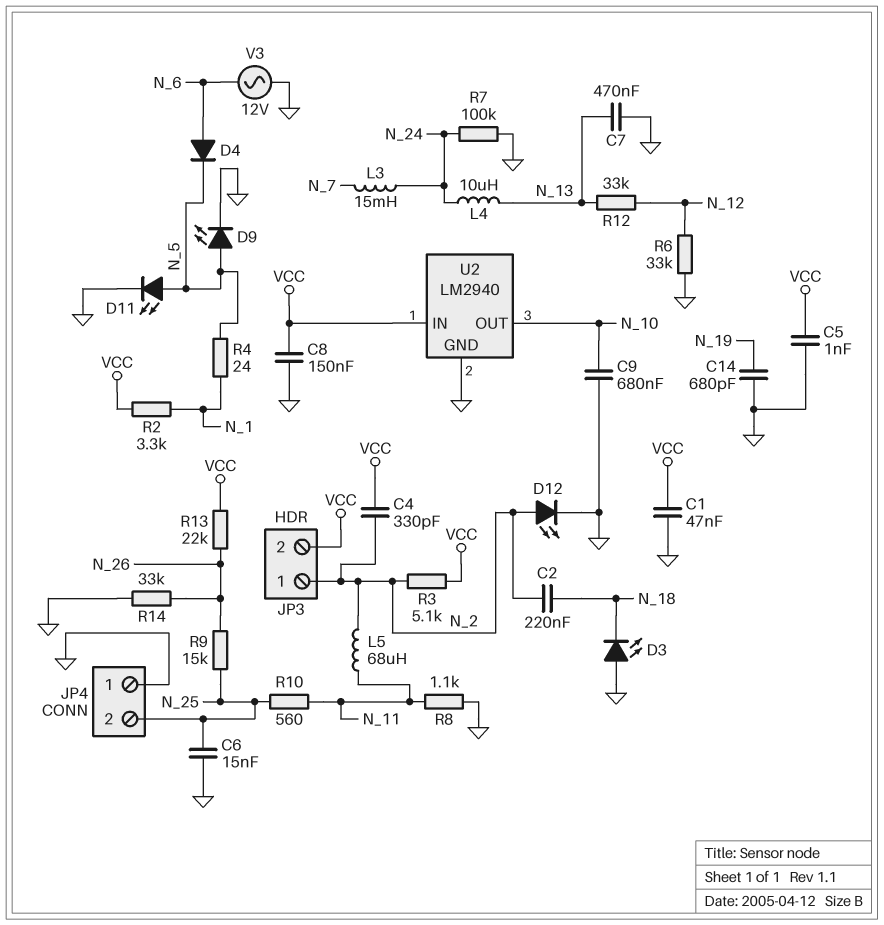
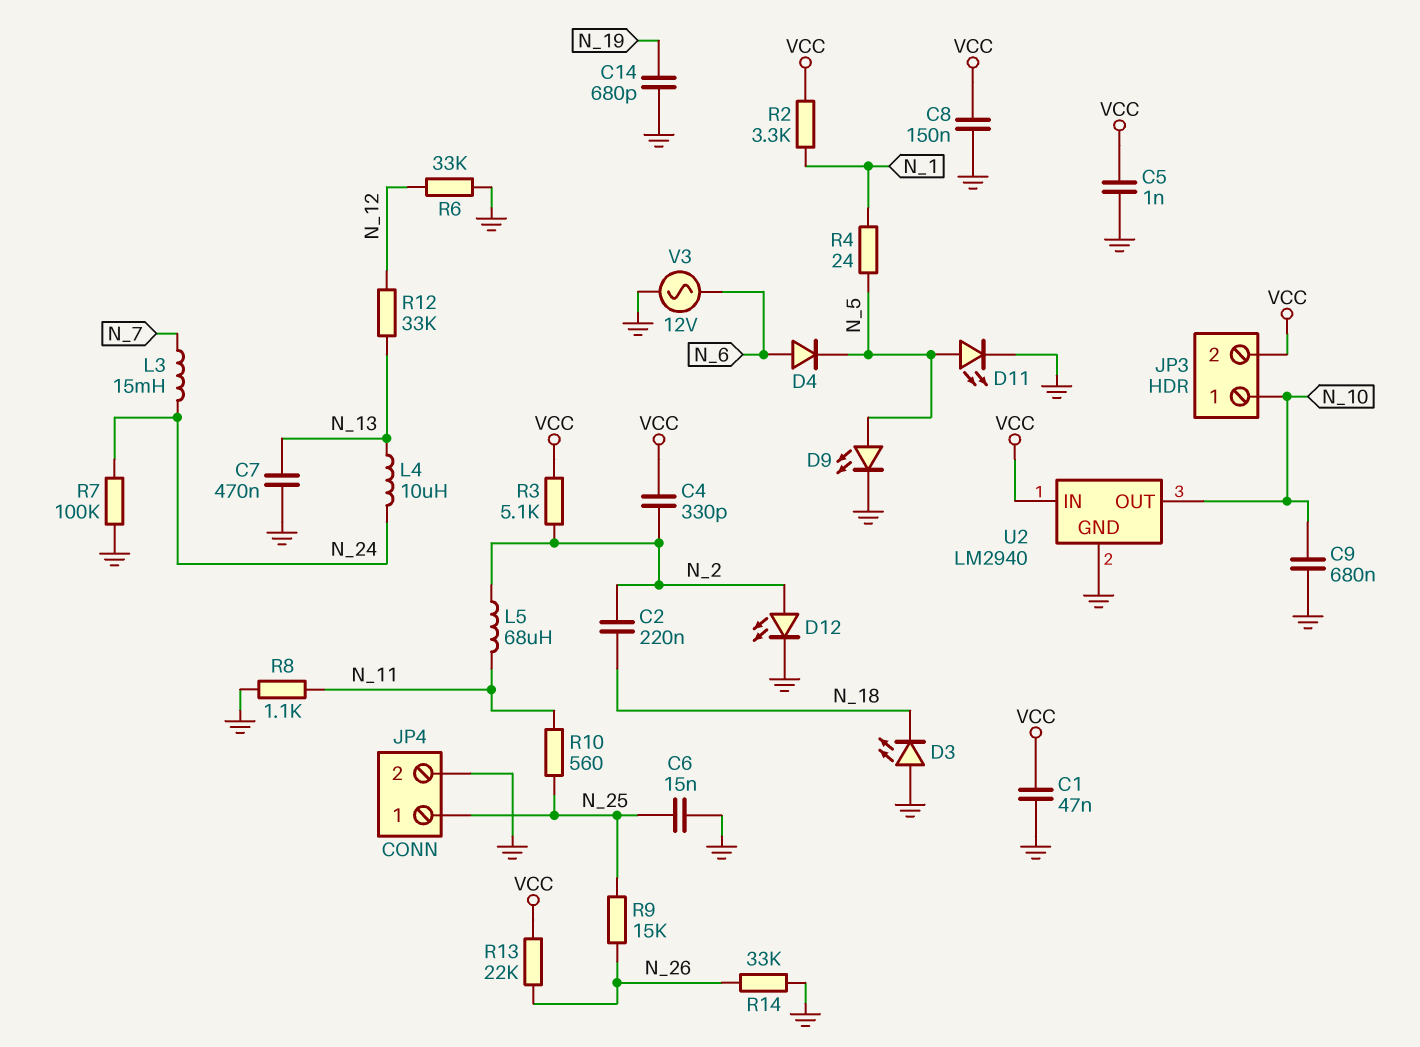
JP3 pin 1: N_2 -> N_10
JP4 pin 1: GND -> N_25
JP4 pin 2: N_25 -> GND

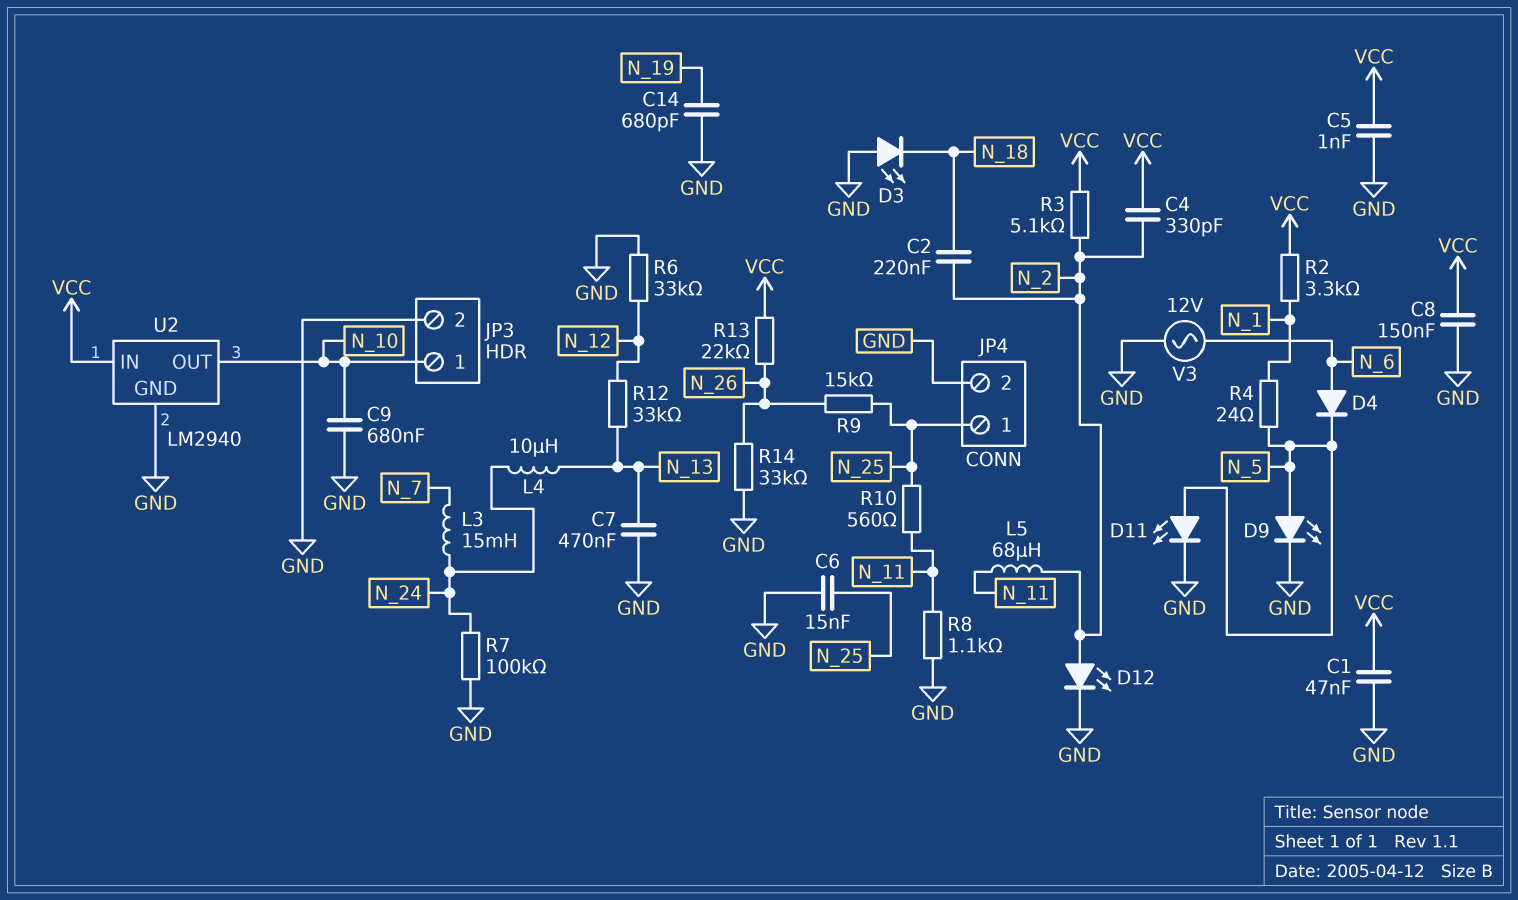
JP3 pin 2: VCC -> GND

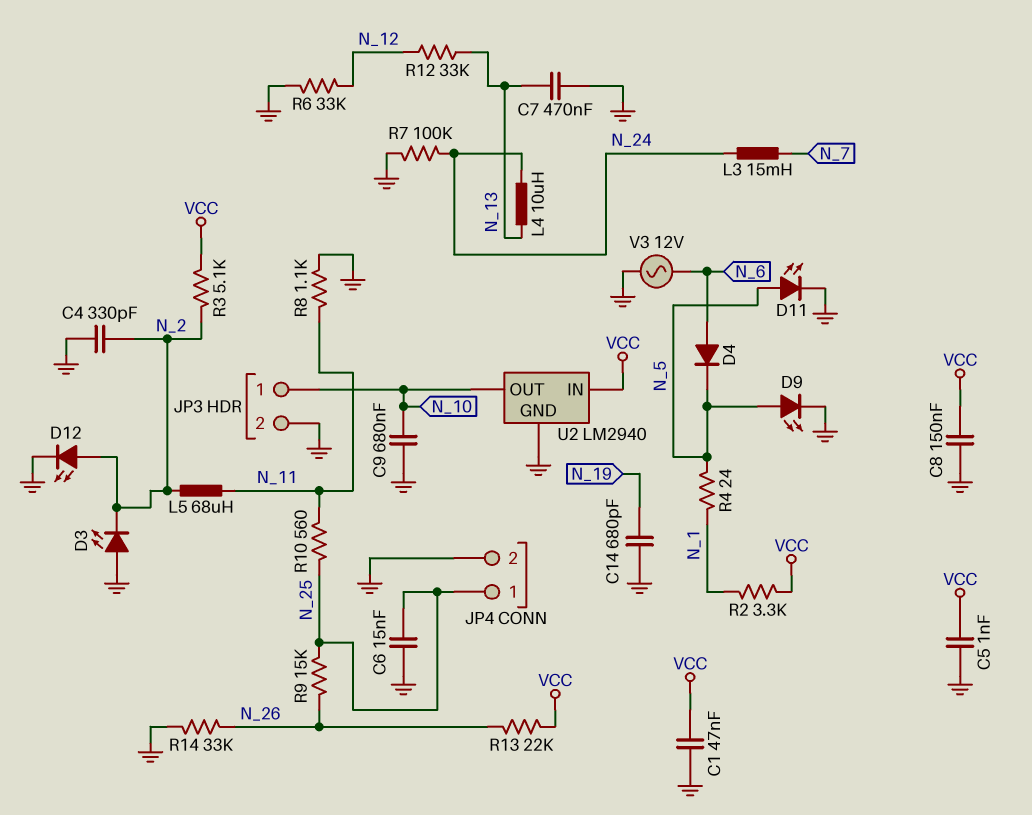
C2: 220nF (N_2, N_18) -> none
C4: 330pF (N_2, VCC) -> 330pF (GND, N_2)
D3: LED (A GND, K N_18) -> LED (A GND, K N_2)

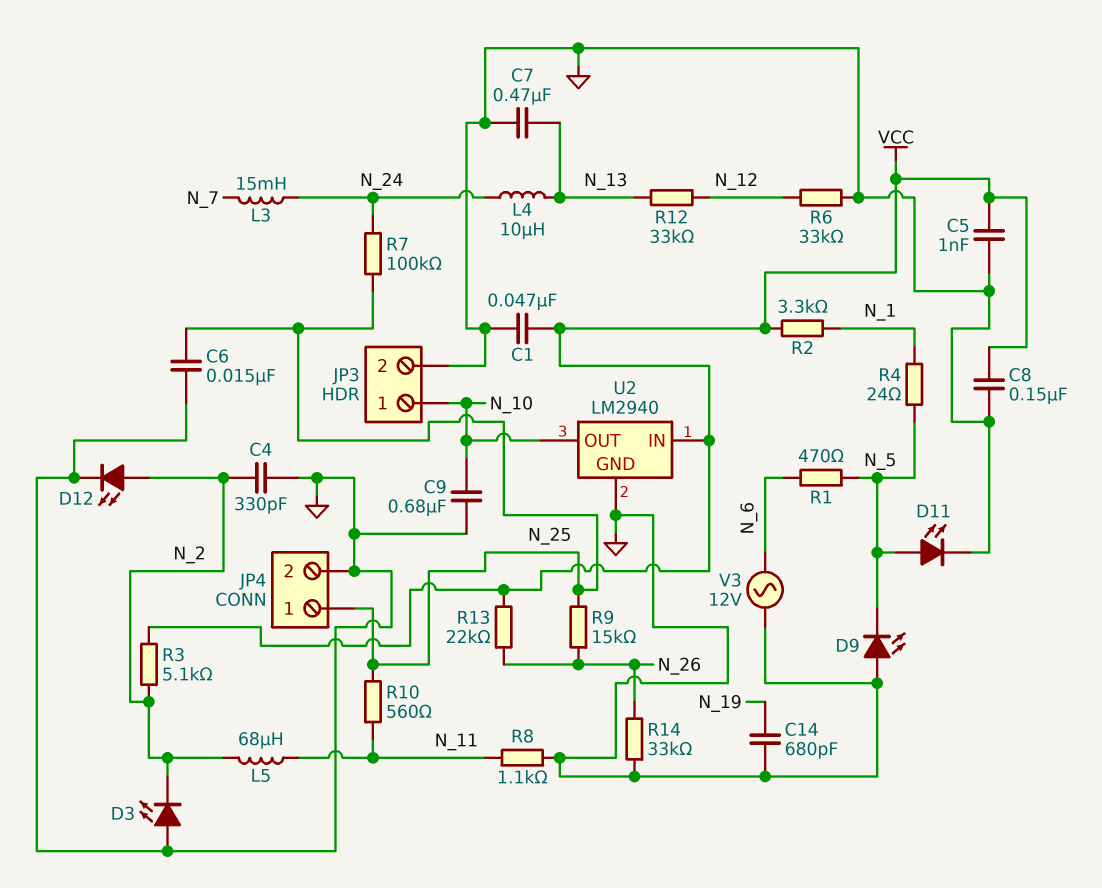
D4: diode (A N_6, K N_5) -> none
D9: LED (A N_5, K GND) -> LED (A GND, K N_5)
R1: none -> 470 (N_5, N_6)
R7: 100k (GND, N_24) -> 100k (N_24, N_25)

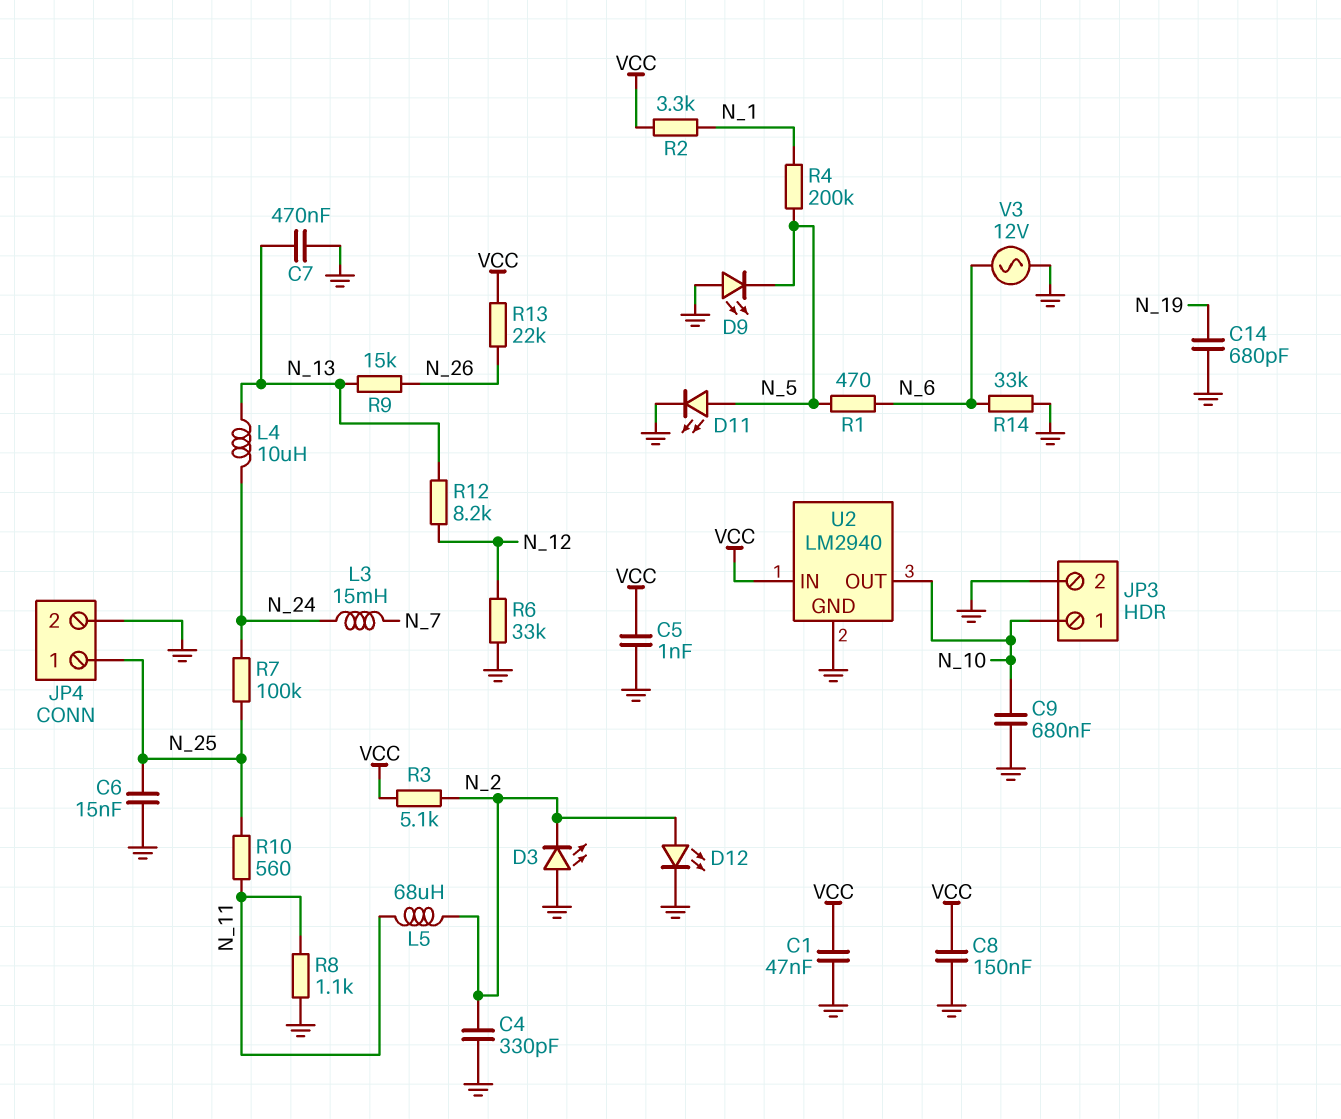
R4: 24 (N_1, N_5) -> 200k (N_1, N_5)
R9: 15k (N_25, N_26) -> 15k (N_13, N_26)
R12: 33k (N_12, N_13) -> 8.2k (N_12, N_13)
R14: 33k (GND, N_26) -> 33k (GND, N_6)

